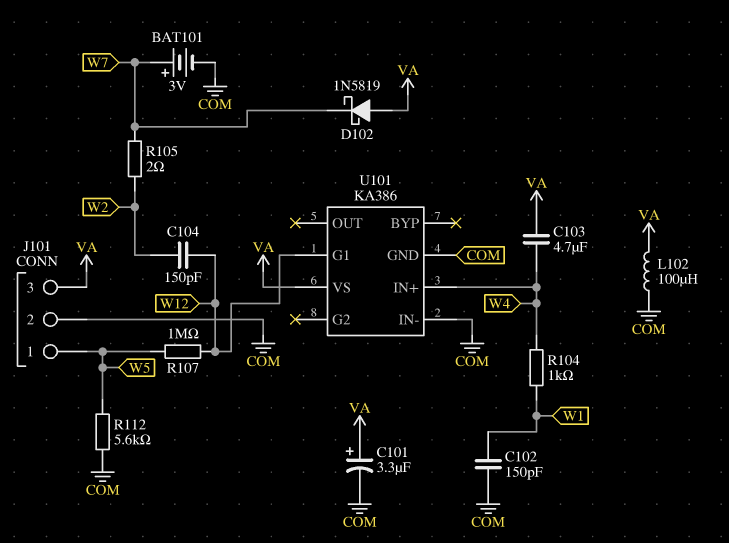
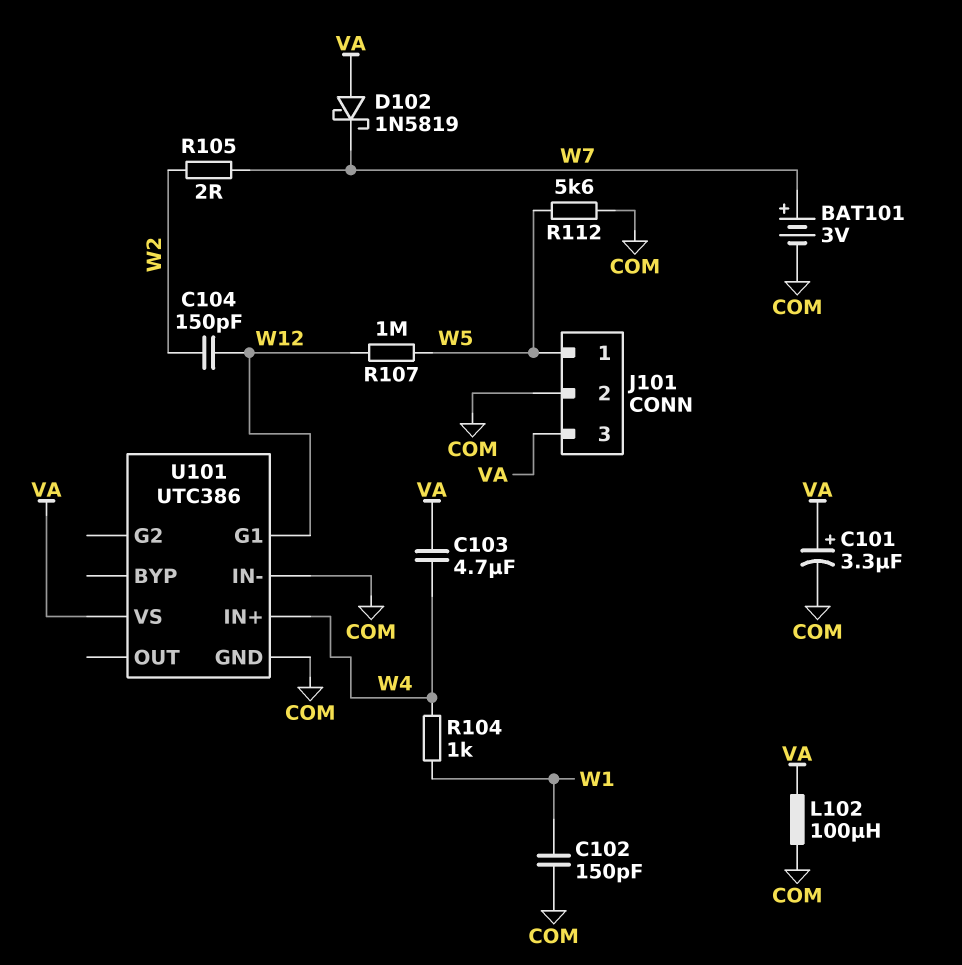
U101: KA386 -> UTC386

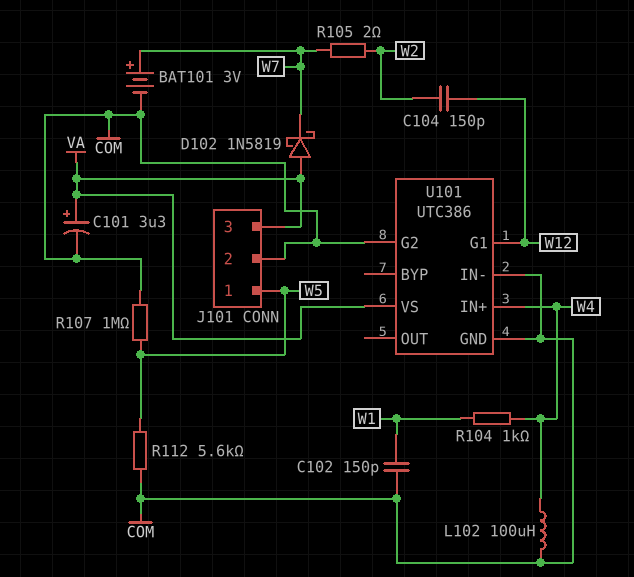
C103: 4.7uF (VA, W4) -> none
L102: 100uH (COM, VA) -> 100uH (COM, W4)
R107: 1M (W5, W12) -> 1M (COM, W5)
U101 pin G2: none -> COM

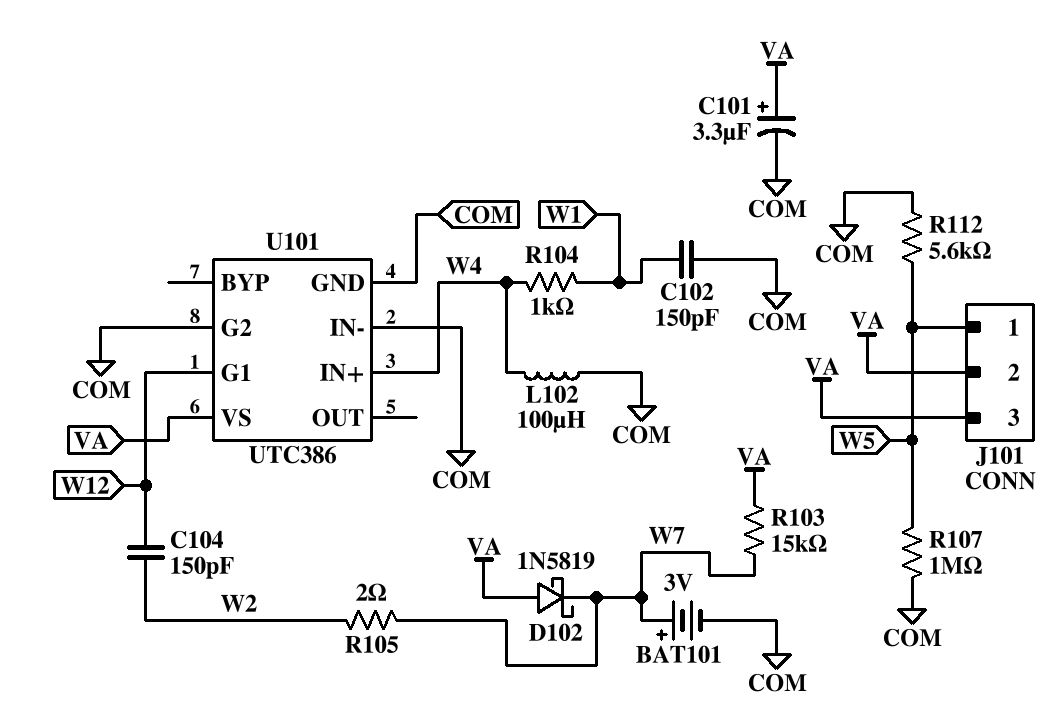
J101 pin 2: COM -> VA
R103: none -> 15k (VA, W7)

